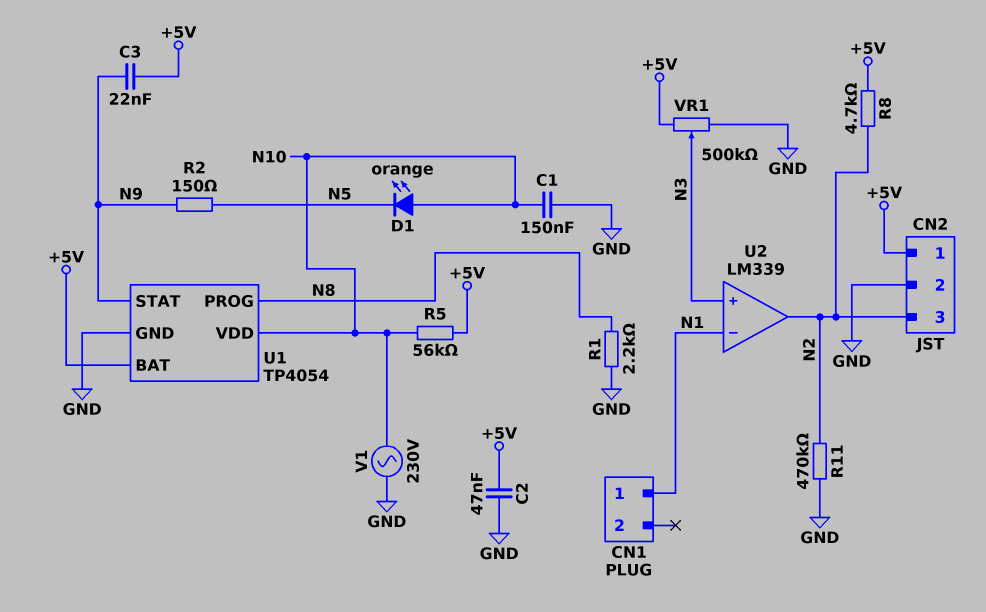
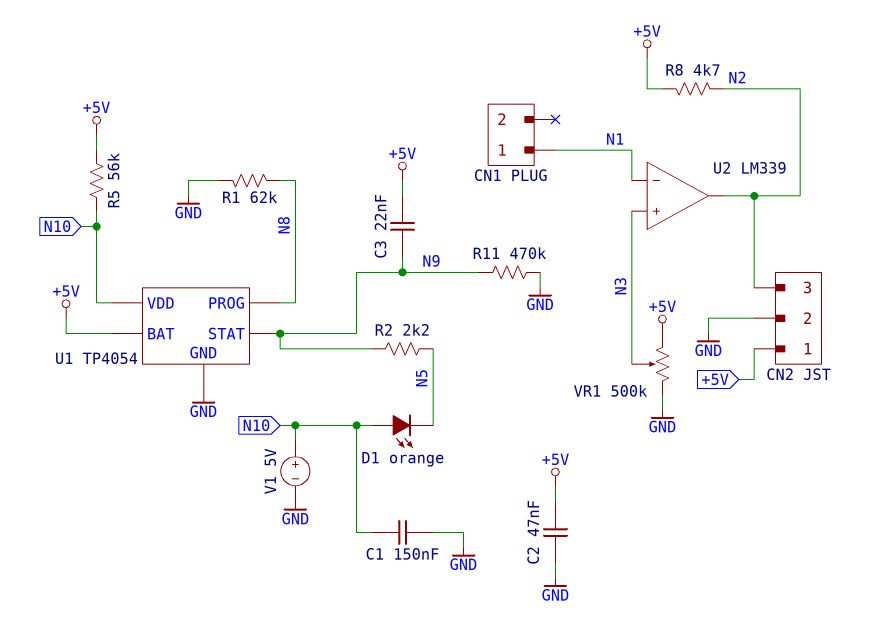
R1: 2.2k (GND, N8) -> 62k (GND, N8)
R2: 150 (N5, N9) -> 2.2k (N5, N9)
R11: 470k (GND, N2) -> 470k (GND, N9)
V1: AC 230V (GND, N10) -> 5V (plus N10, minus GND)

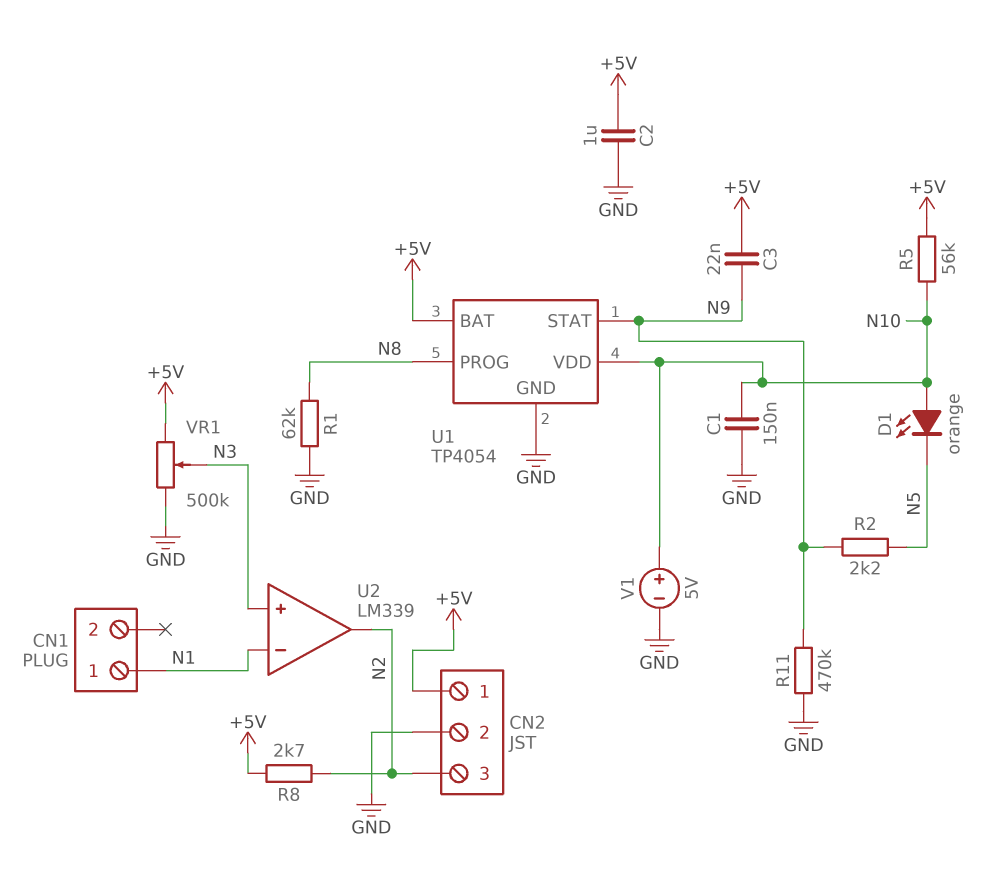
C2: 47nF (+5V, GND) -> 1uF (+5V, GND)
R8: 4.7k (+5V, N2) -> 2.7k (+5V, N2)

